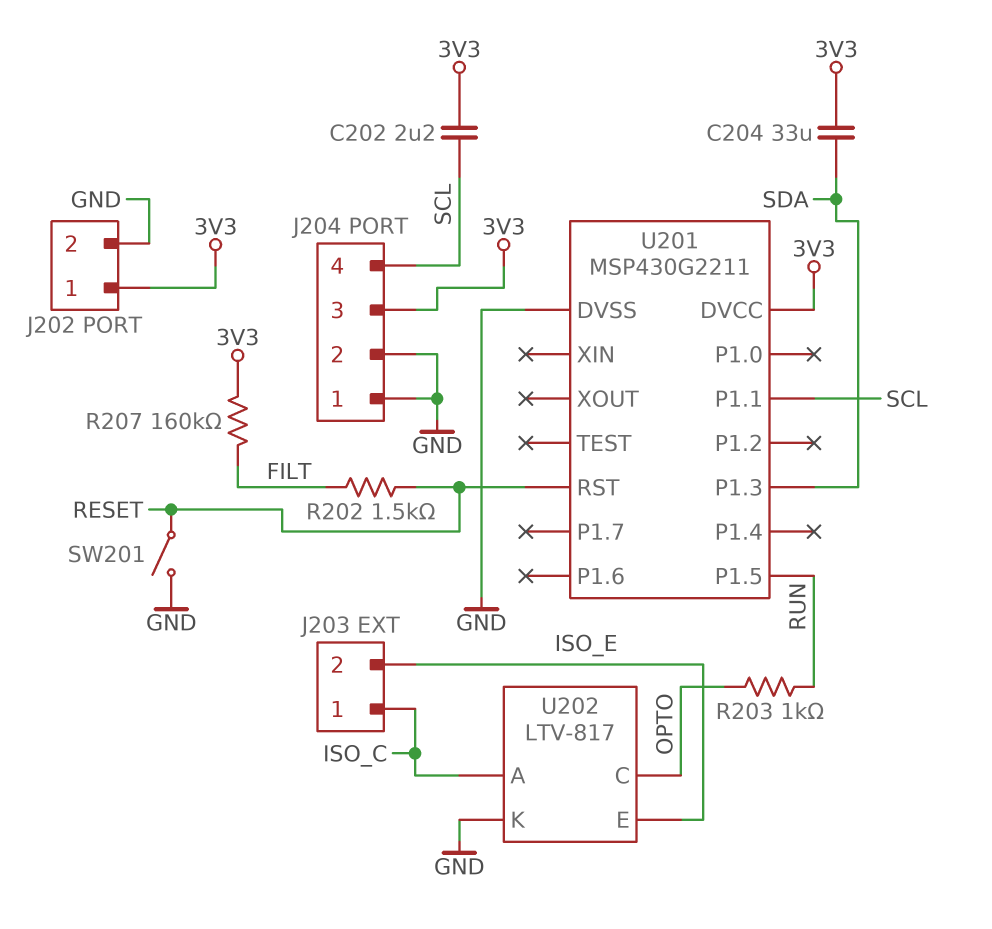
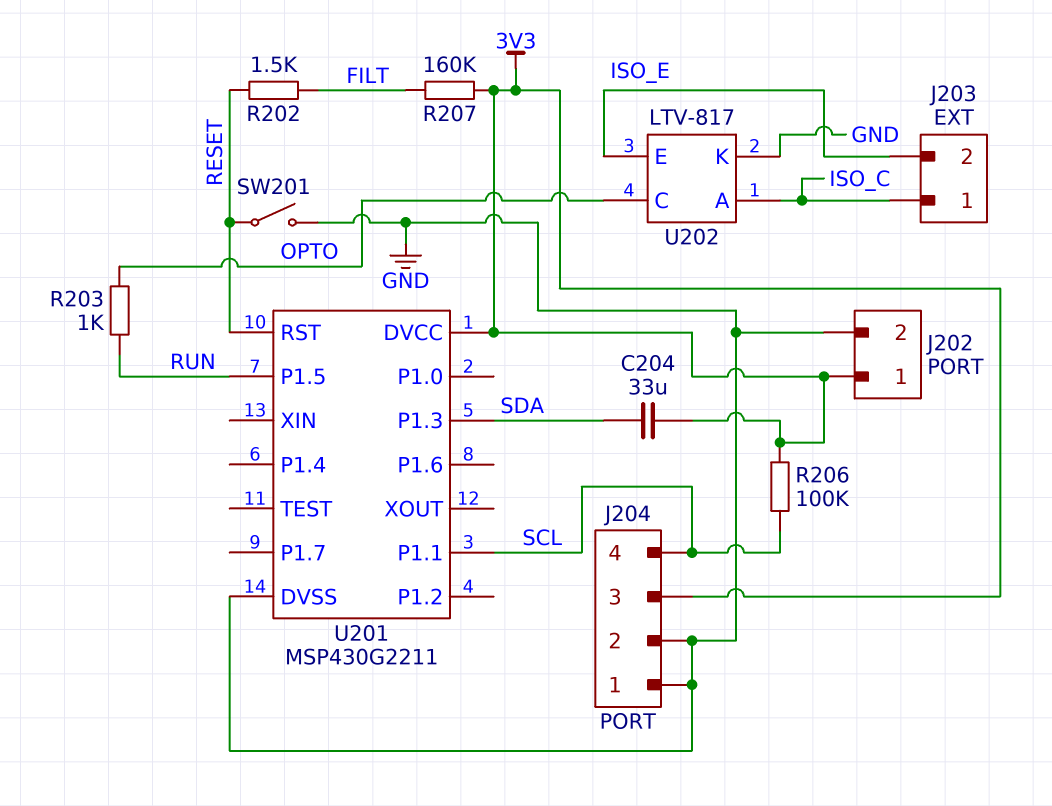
C202: 2.2uF (3V3, SCL) -> none
R206: none -> 100k (3V3, SCL)

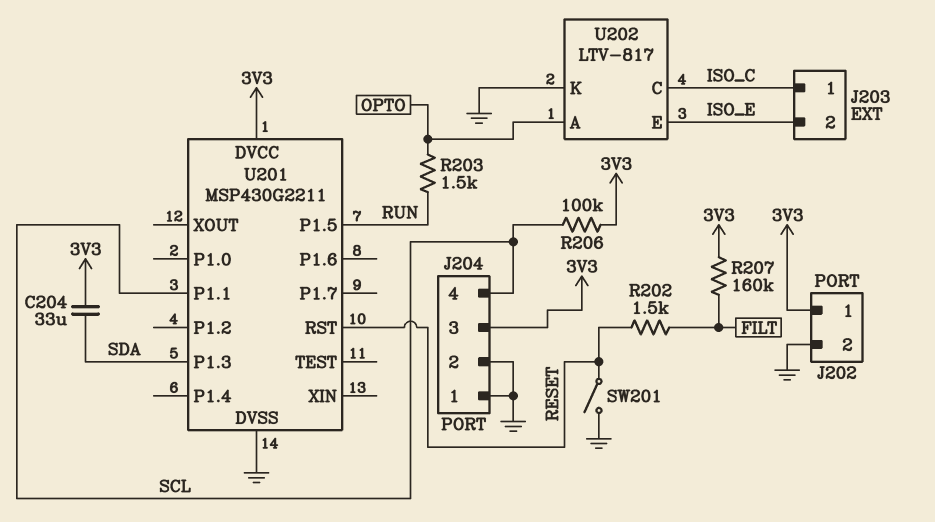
R203: 1k (OPTO, RUN) -> 1.5k (OPTO, RUN)
U202 pin A: ISO_C -> OPTO
U202 pin C: OPTO -> ISO_C

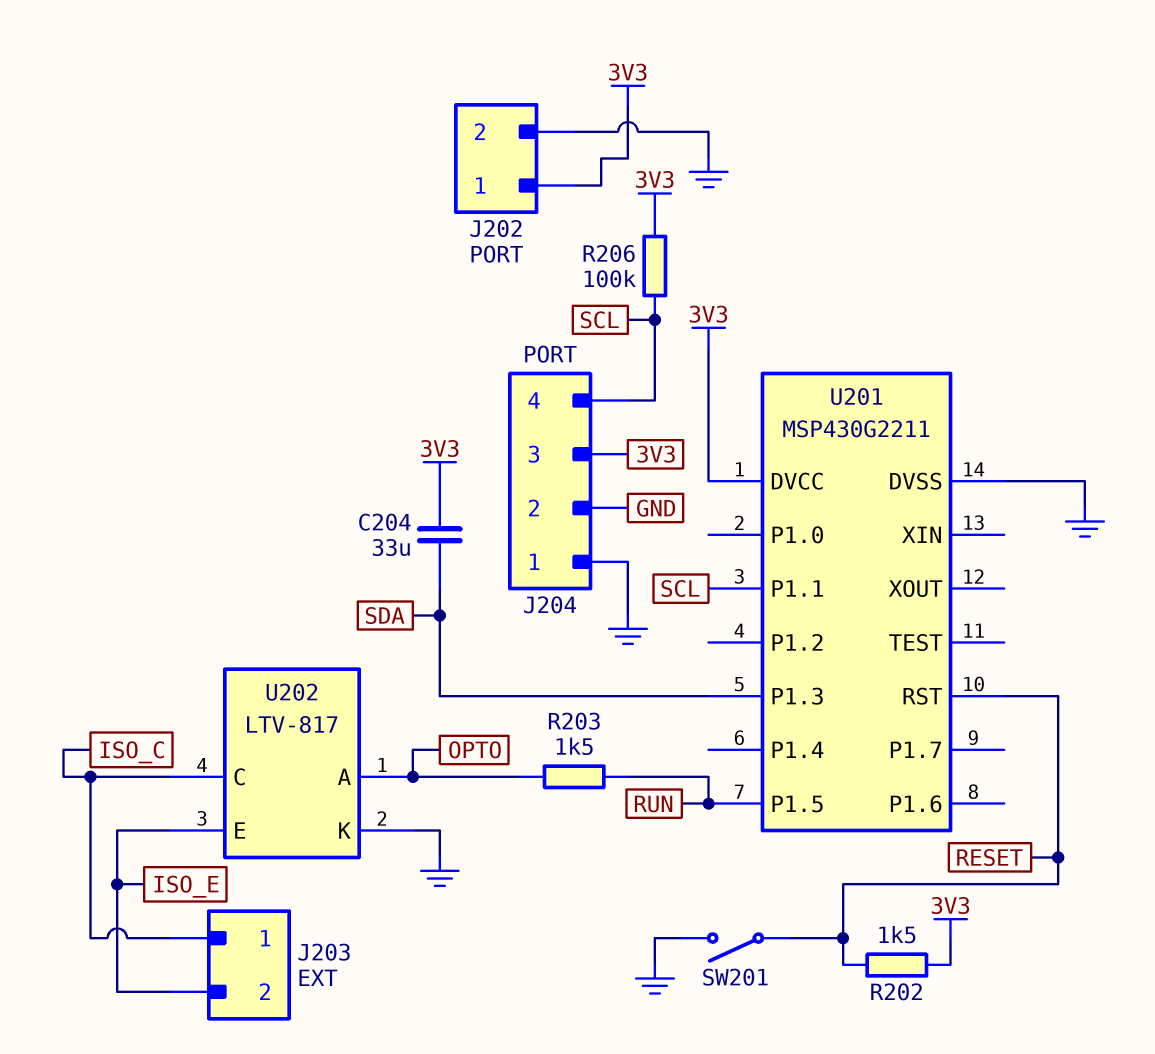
R202: 1.5k (FILT, RESET) -> 1.5k (3V3, RESET)
R207: 160k (3V3, FILT) -> none

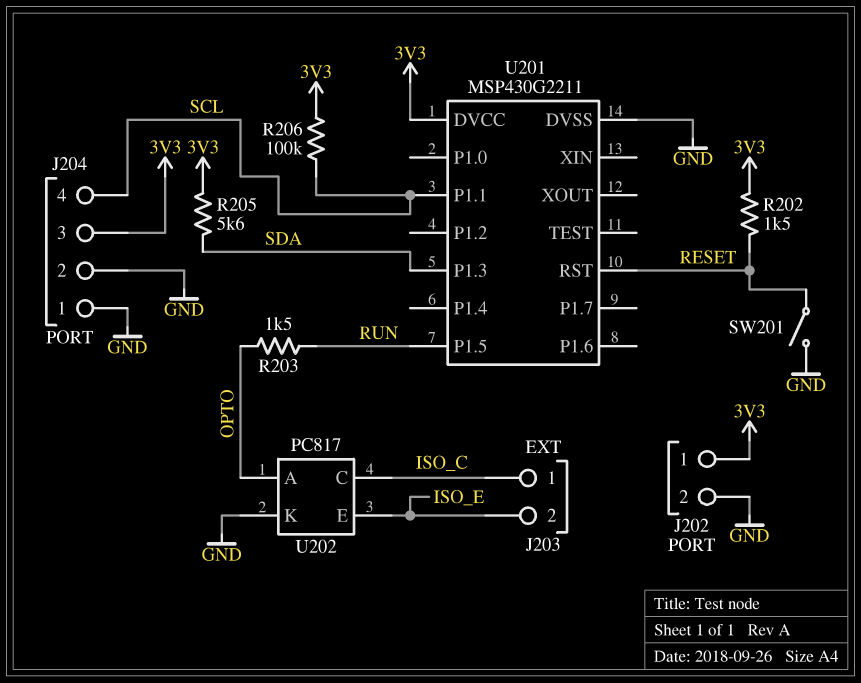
C204: 33uF (3V3, SDA) -> none
R205: none -> 5.6k (3V3, SDA)
U202: LTV-817 -> PC817

